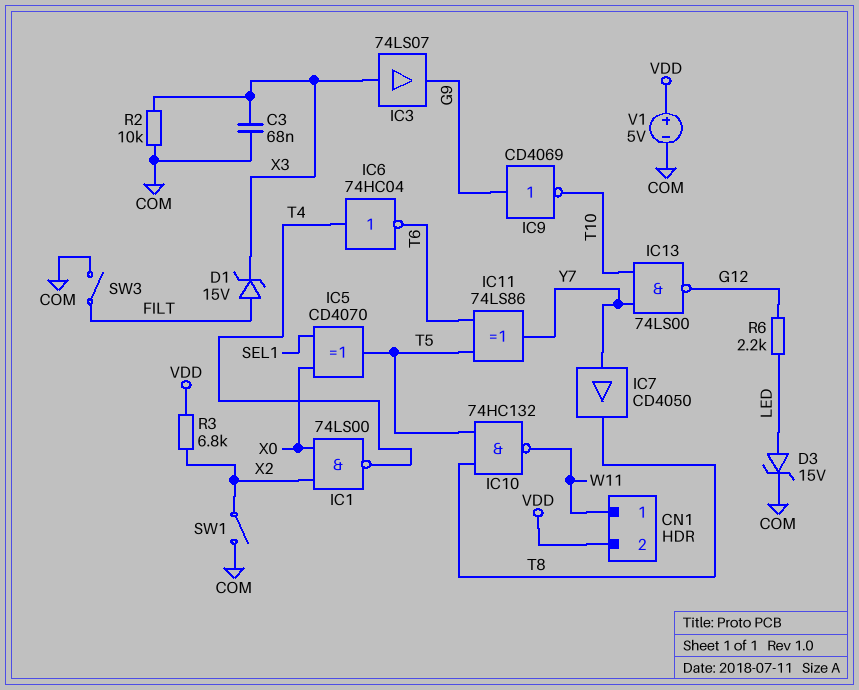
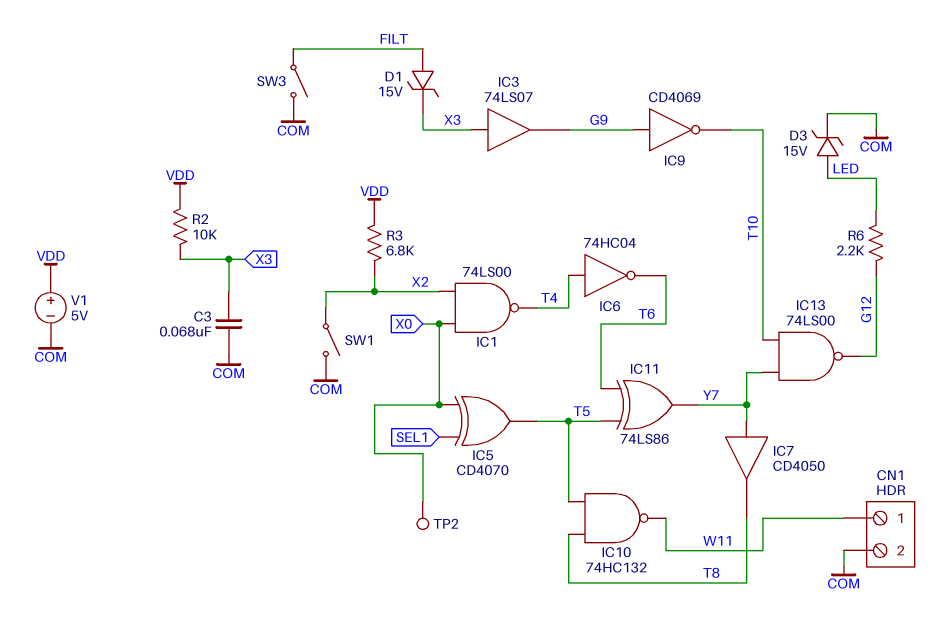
CN1 pin 2: VDD -> COM
R2: 10k (COM, X3) -> 10k (VDD, X3)
TP2: none -> test point (X0)

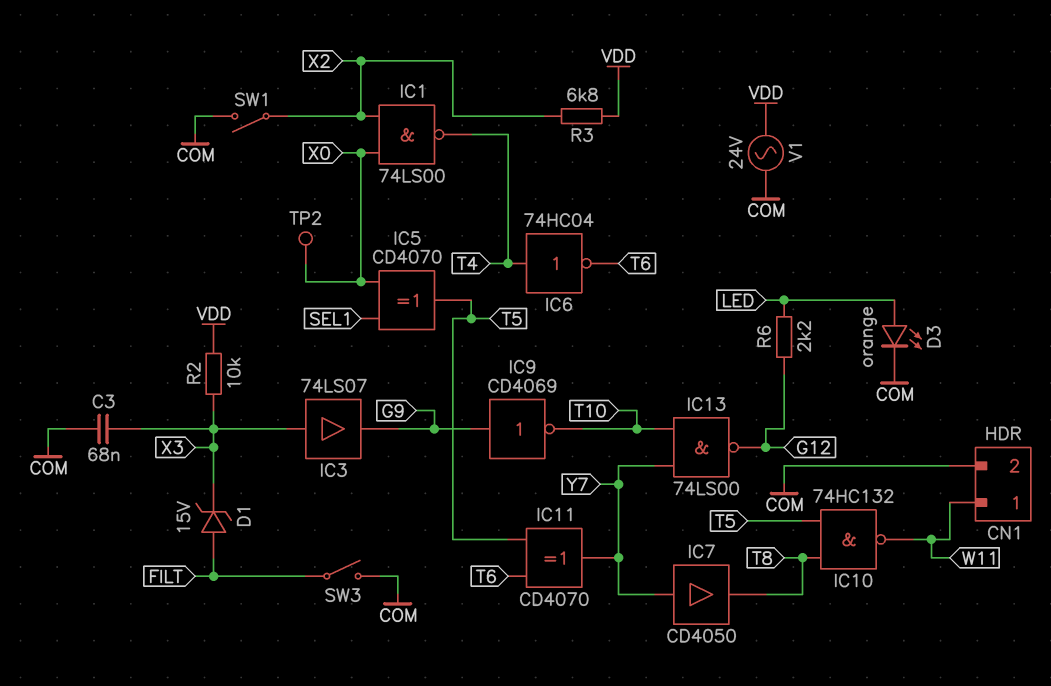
D3: zener 15V (A LED, K COM) -> LED orange (A LED, K COM)
IC11: XOR 74LS86 (in T5, in T6, out Y7) -> XOR CD4070 (in T5, in T6, out Y7)
V1: 5V (plus VDD, minus COM) -> AC 24V (COM, VDD)

